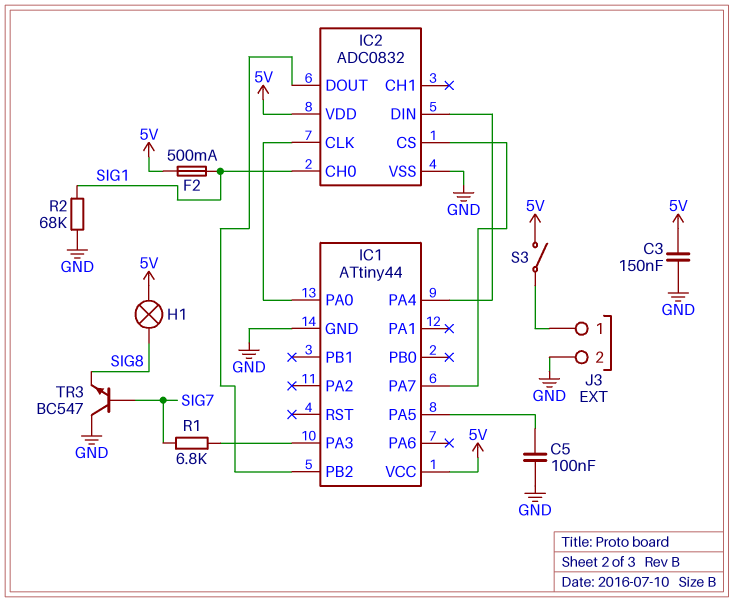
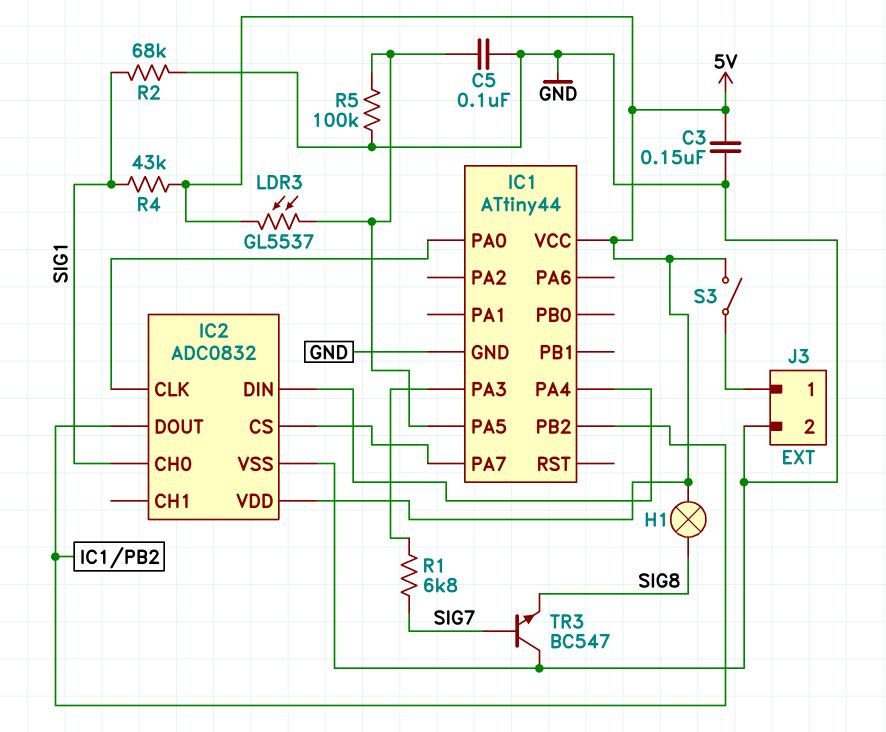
F2: 500mA (5V, SIG1) -> none
LDR3: none -> GL5537 (5V, IC1/PA5)
R4: none -> 43k (5V, SIG1)
R5: none -> 100k (GND, IC1/PA5)

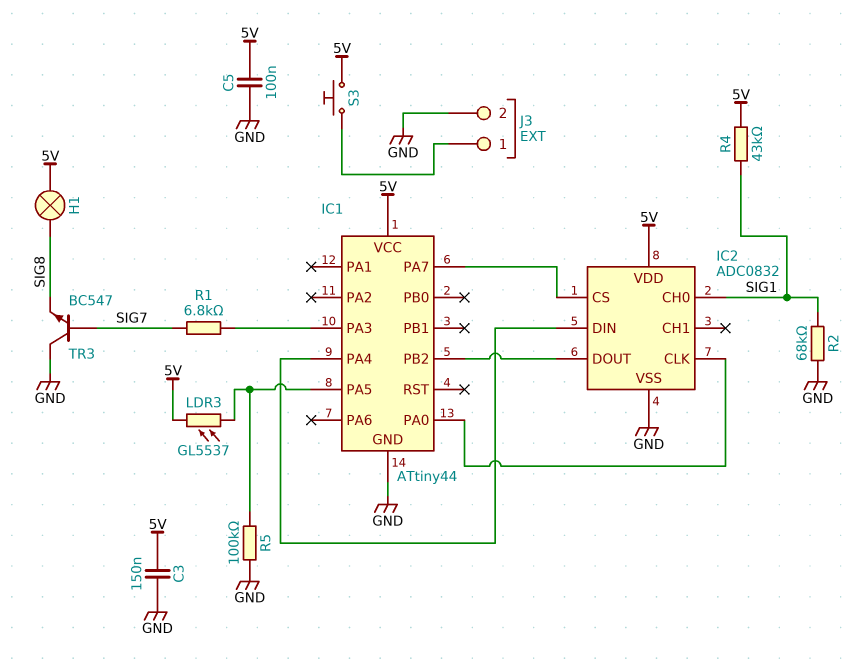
C5: 100nF (GND, IC1/PA5) -> 100nF (5V, GND)
S3: switch (5V, J3/1) -> button (5V, J3/1)

